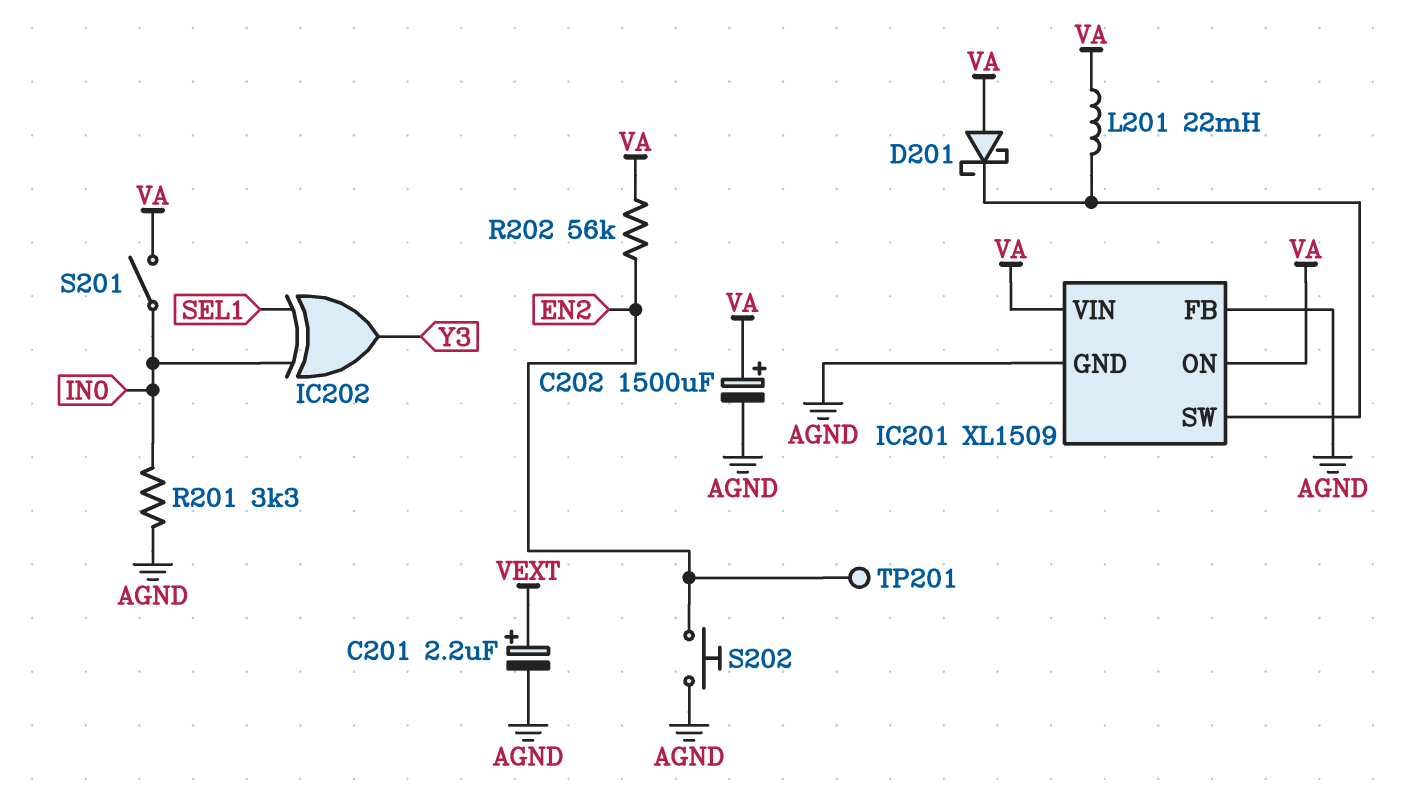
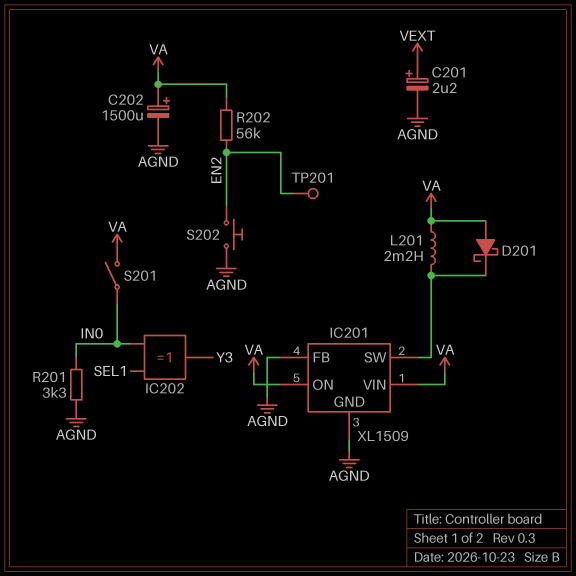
L201: 22mH (IC201/SW, VA) -> 2.2mH (IC201/SW, VA)

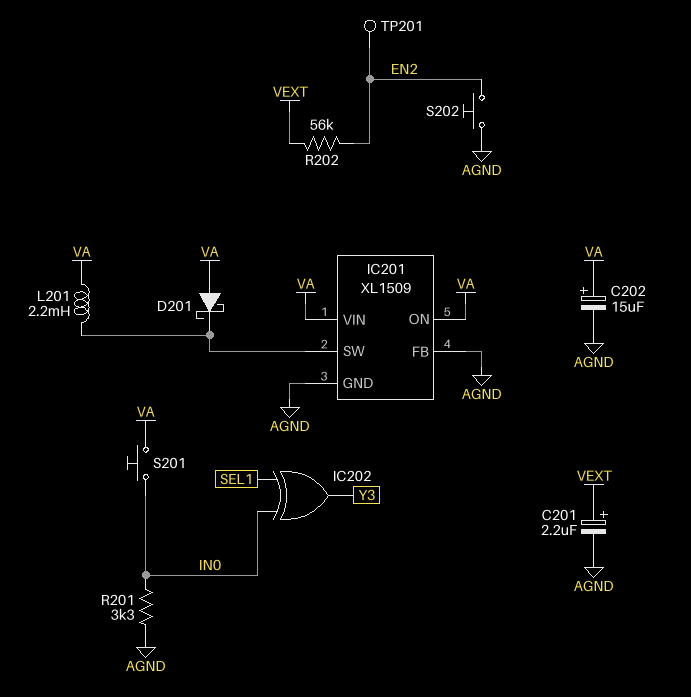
C202: 1500uF (plus VA, minus AGND) -> 15uF (plus VA, minus AGND)
R202: 56k (EN2, VA) -> 56k (EN2, VEXT)
S201: switch (IN0, VA) -> button (IN0, VA)

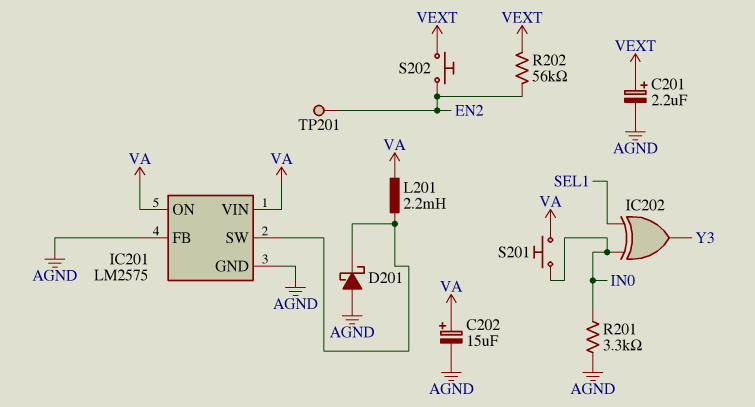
D201: schottky (A VA, K IC201/SW) -> schottky (A AGND, K IC201/SW)
IC201: XL1509 -> LM2575
S202: button (AGND, EN2) -> button (EN2, VEXT)

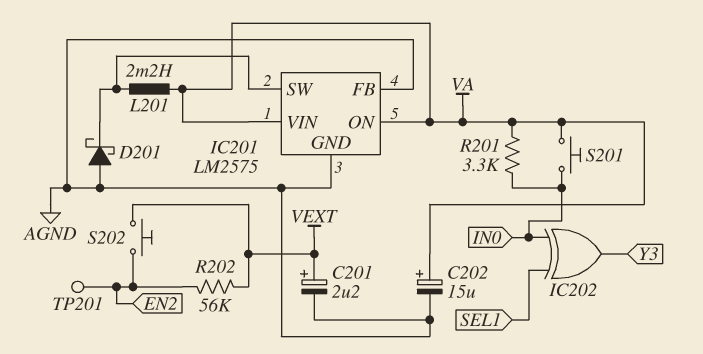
R201: 3.3k (AGND, IN0) -> 3.3k (IN0, VA)

